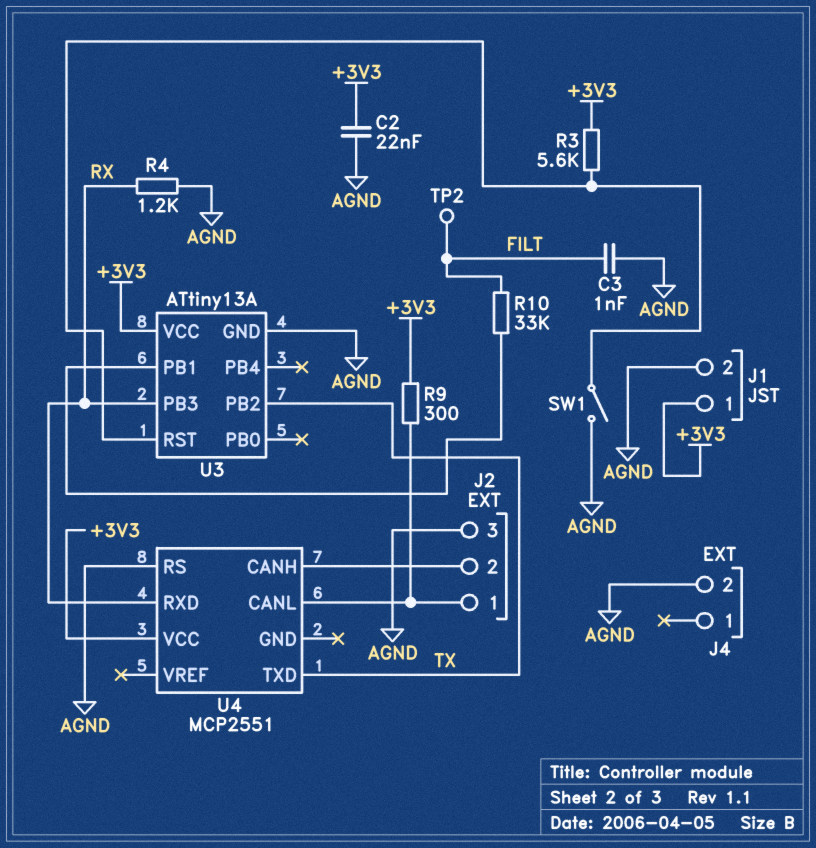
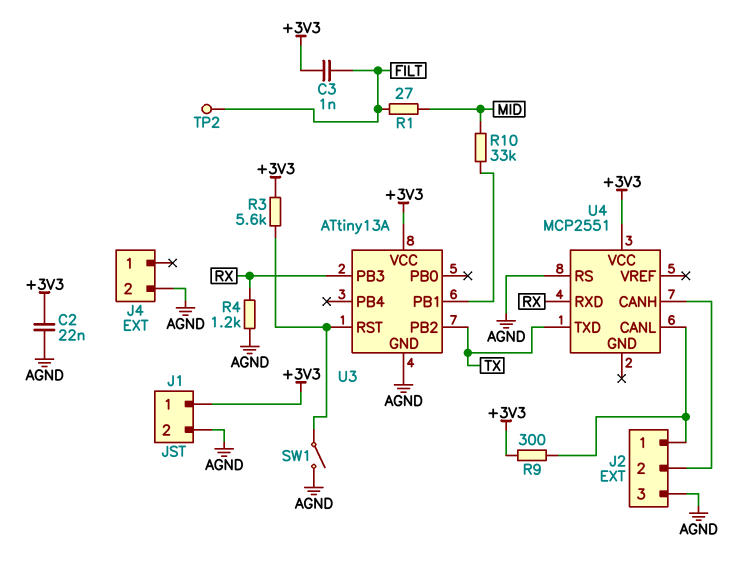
C3: 1nF (AGND, FILT) -> 1nF (+3V3, FILT)
R1: none -> 27 (FILT, MID)
R10: 33k (FILT, U3/PB1) -> 33k (MID, U3/PB1)

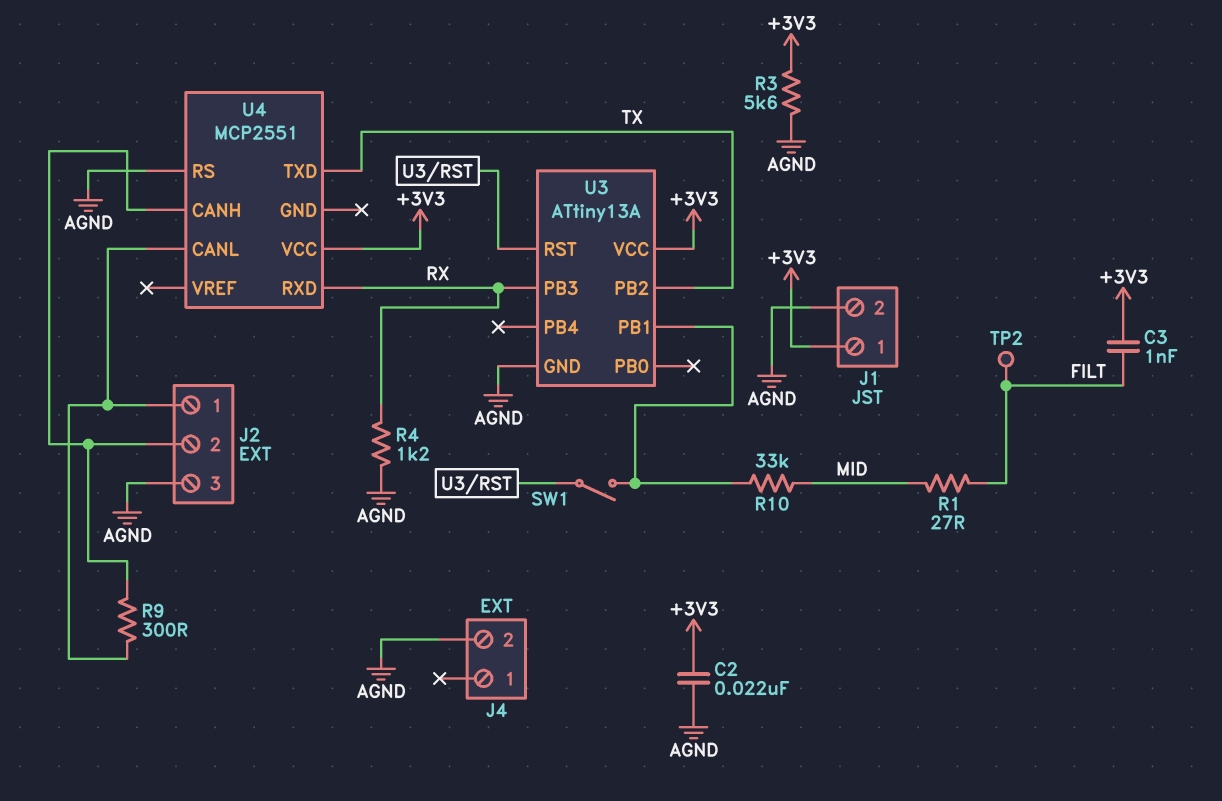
R3: 5.6k (+3V3, U3/RST) -> 5.6k (+3V3, AGND)
R9: 300 (+3V3, J2/1) -> 300 (J2/1, J2/2)
SW1: switch (AGND, U3/RST) -> switch (U3/PB1, U3/RST)

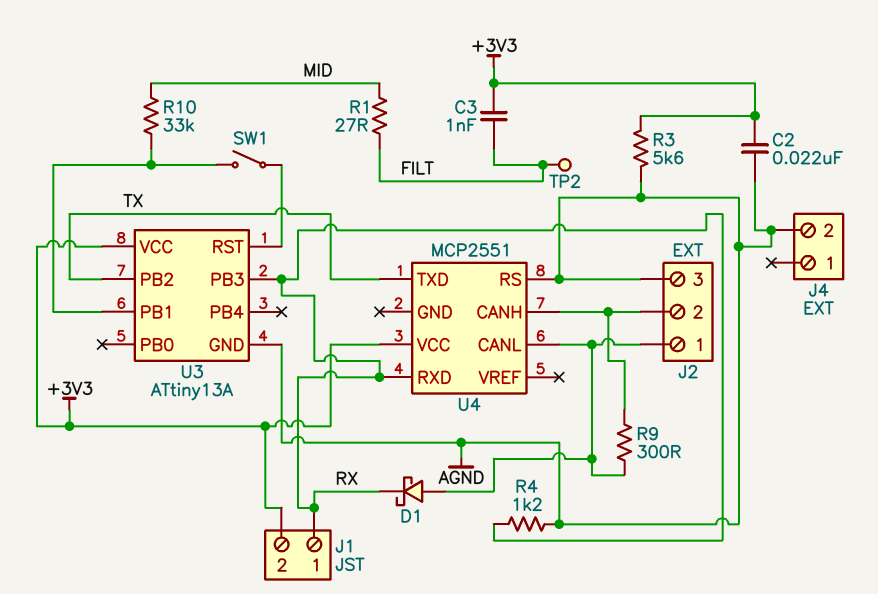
D1: none -> schottky (A J2/1, K RX)
J1 pin 1: +3V3 -> RX
J1 pin 2: AGND -> +3V3

